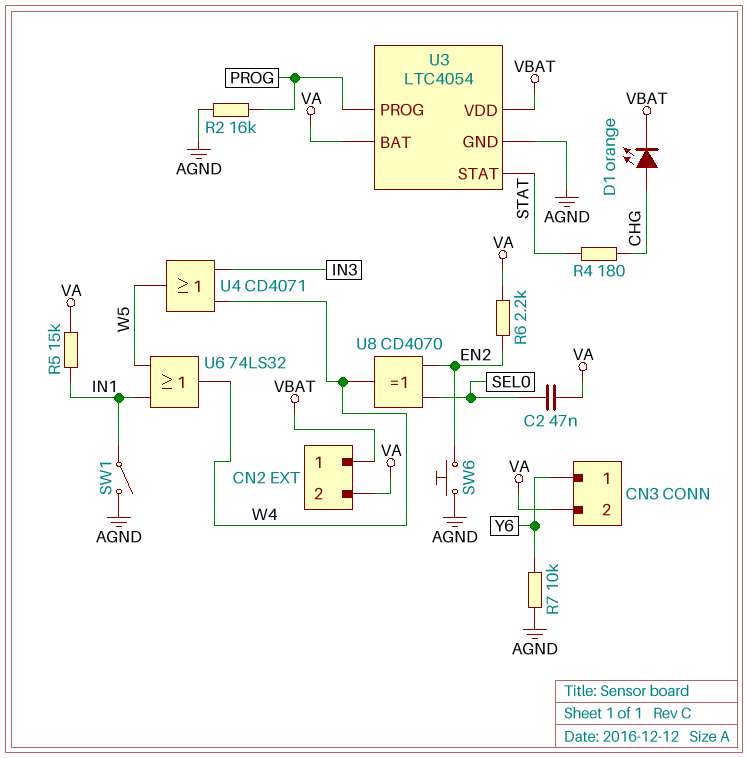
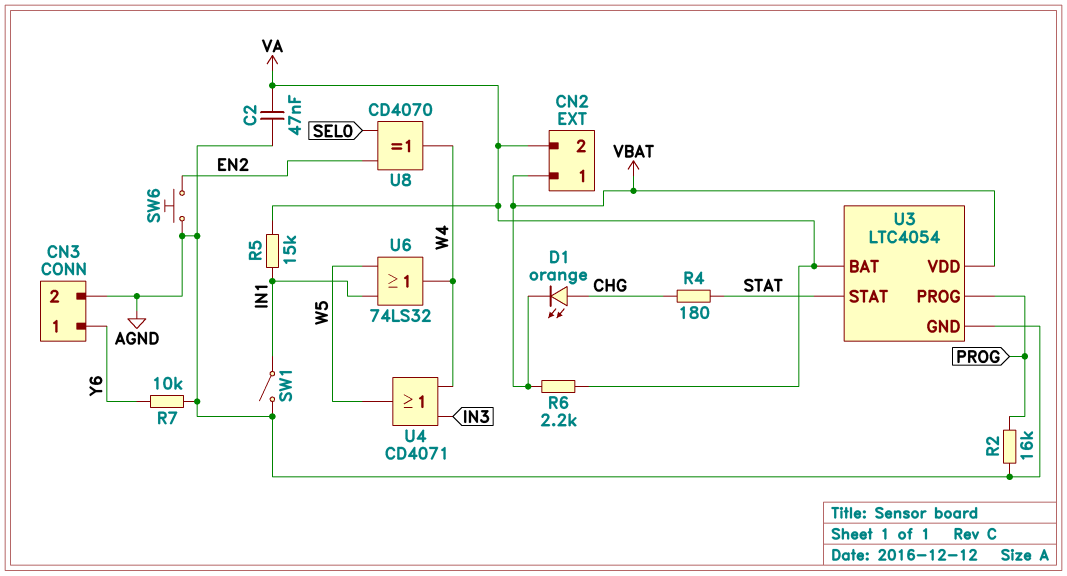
C2: 47nF (SEL0, VA) -> 47nF (AGND, VA)
CN3 pin 2: VA -> AGND
R6: 2.2k (EN2, VA) -> 2.2k (VA, VBAT)

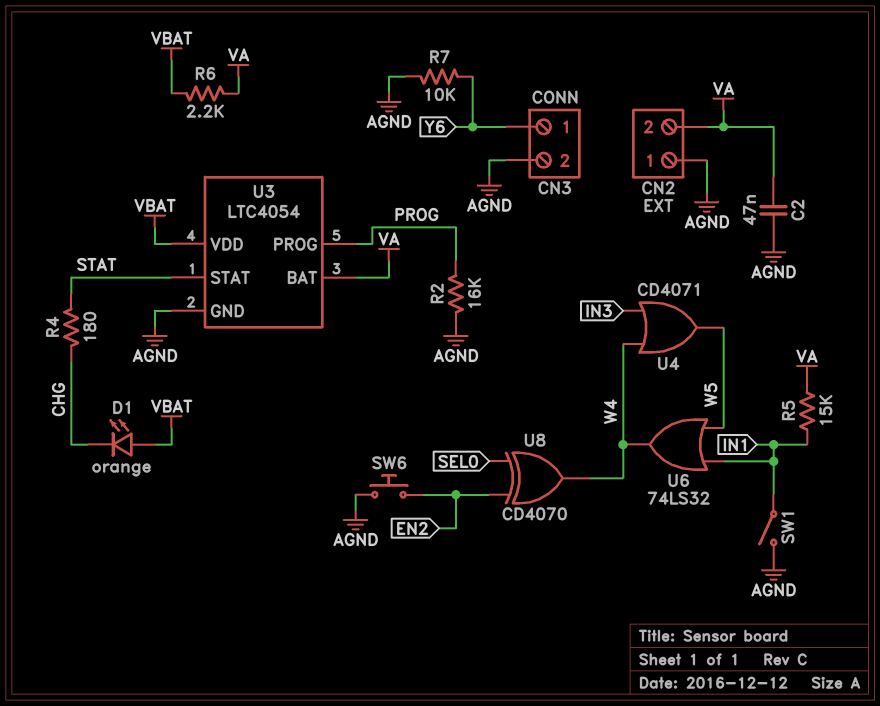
CN2 pin 1: VBAT -> AGND
D1: LED orange (A CHG, K VBAT) -> LED orange (A VBAT, K CHG)

